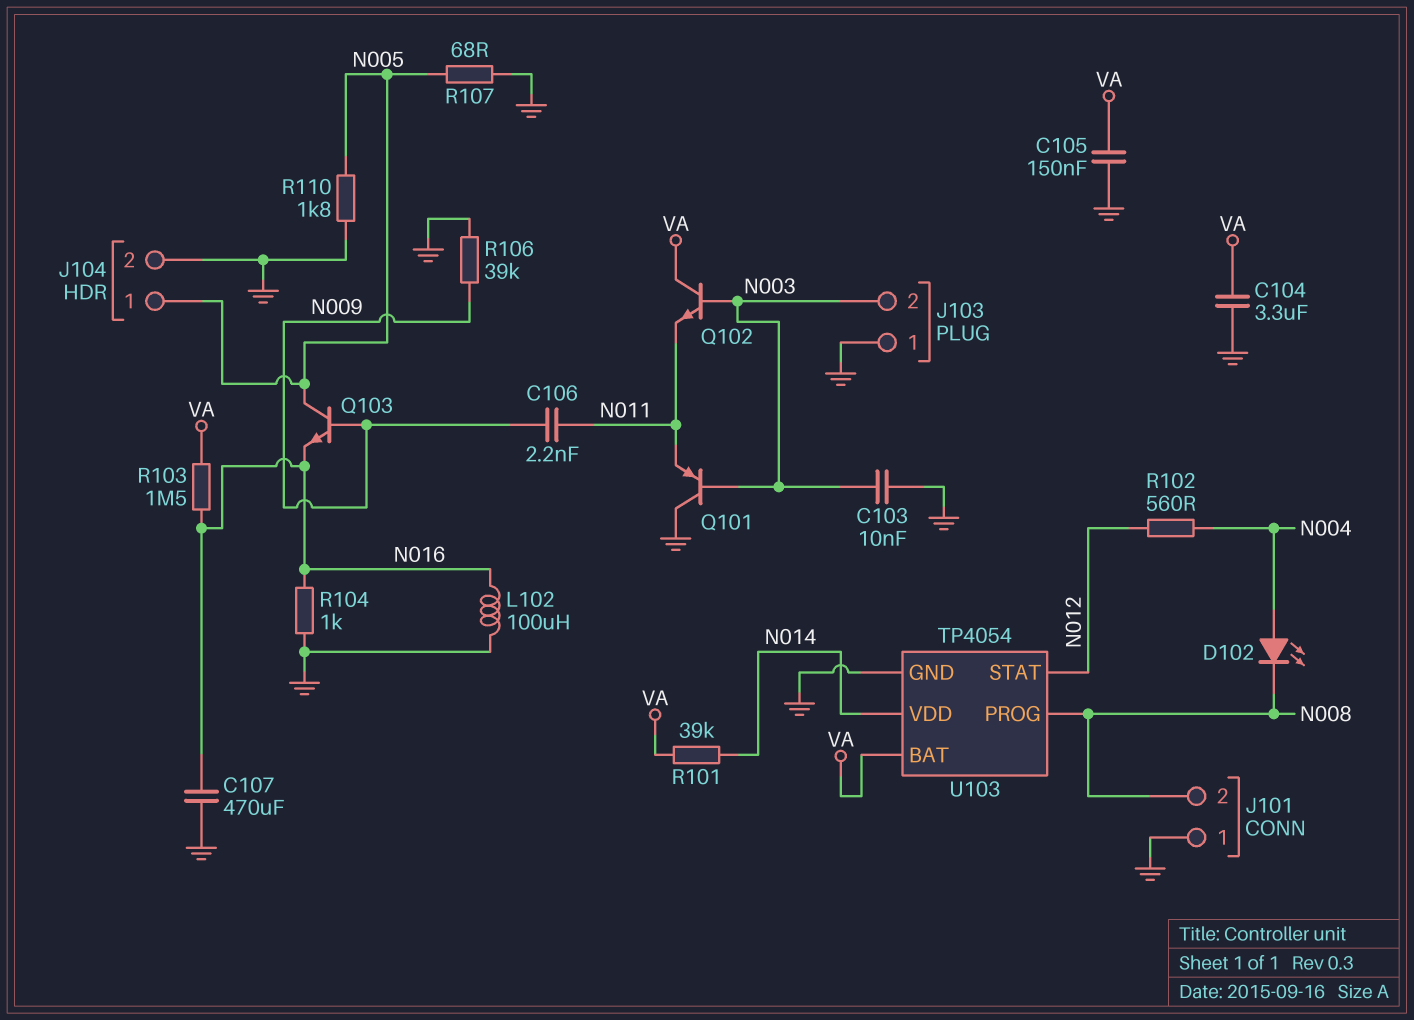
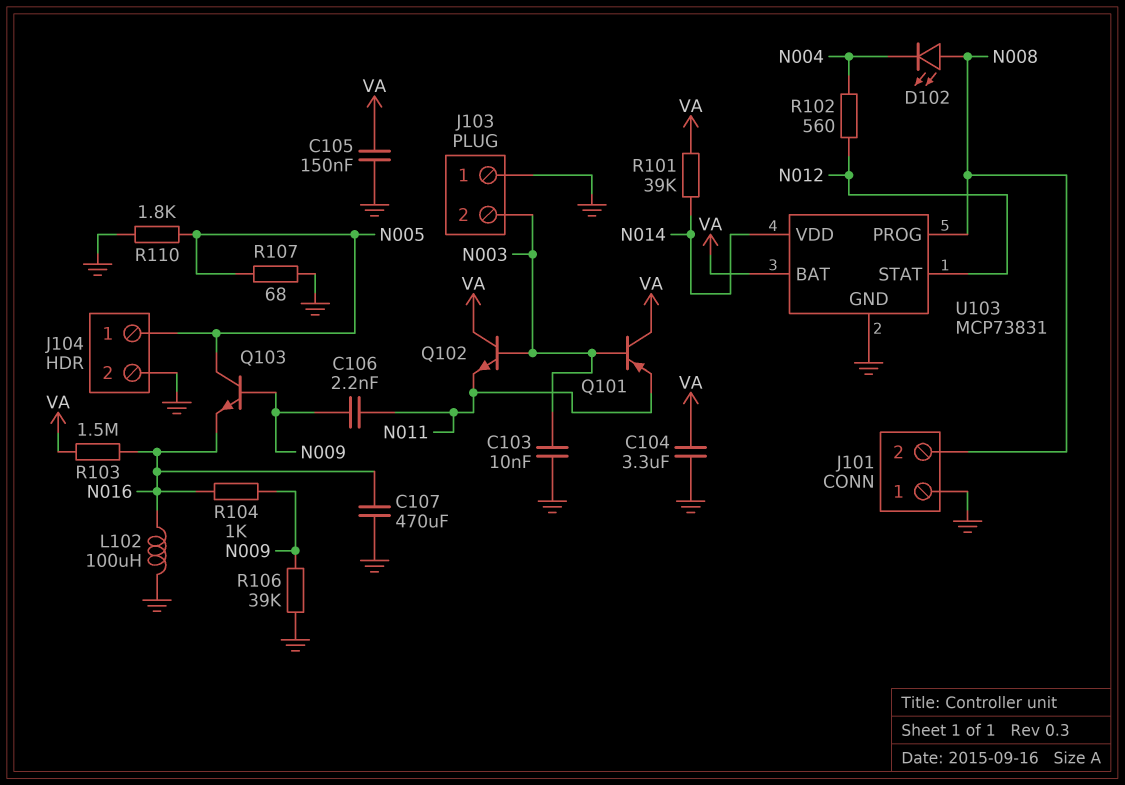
D102: LED (A N004, K N008) -> LED (A N008, K N004)
Q101: PNP (B N003, C GND, E N011) -> PNP (B N003, C VA, E N011)
R104: 1k (GND, N016) -> 1k (N009, N016)
U103: TP4054 -> MCP73831

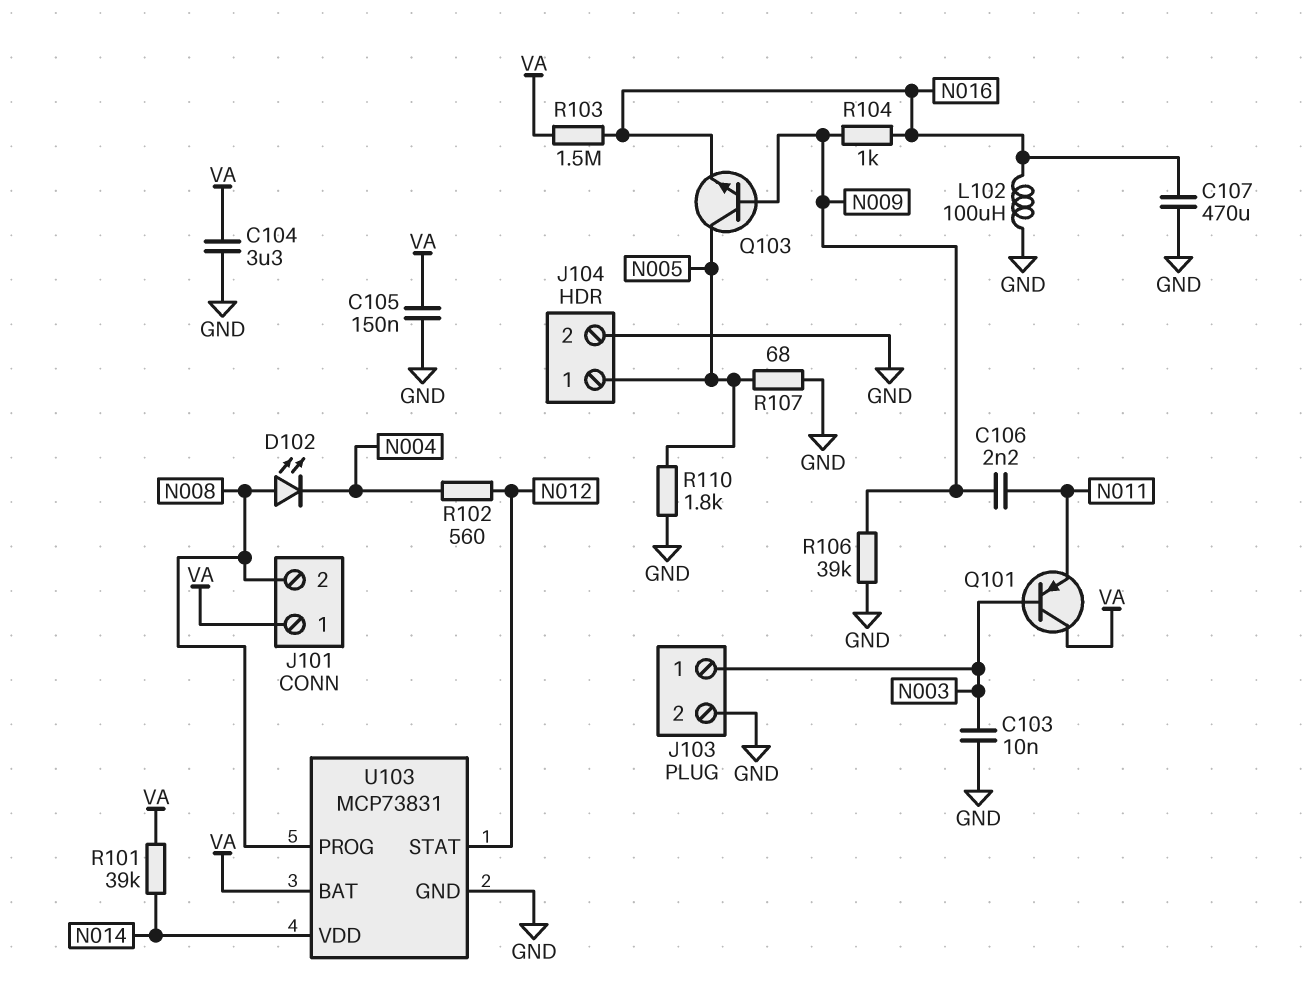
J101 pin 1: GND -> VA
J103 pin 1: GND -> N003
J103 pin 2: N003 -> GND
Q102: NPN (B N003, C VA, E N011) -> none

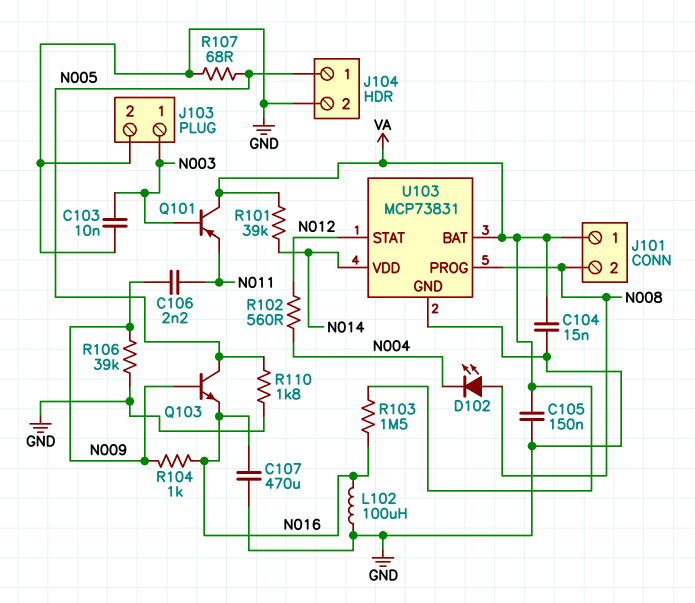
C104: 3.3uF (GND, VA) -> 15nF (GND, VA)

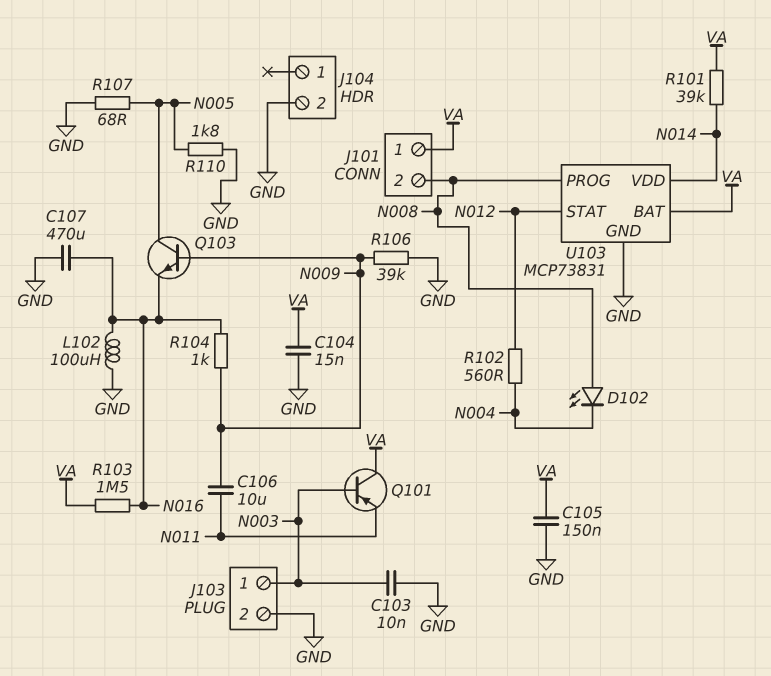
C106: 2.2nF (N009, N011) -> 10uF (N009, N011)
J104 pin 1: N005 -> none

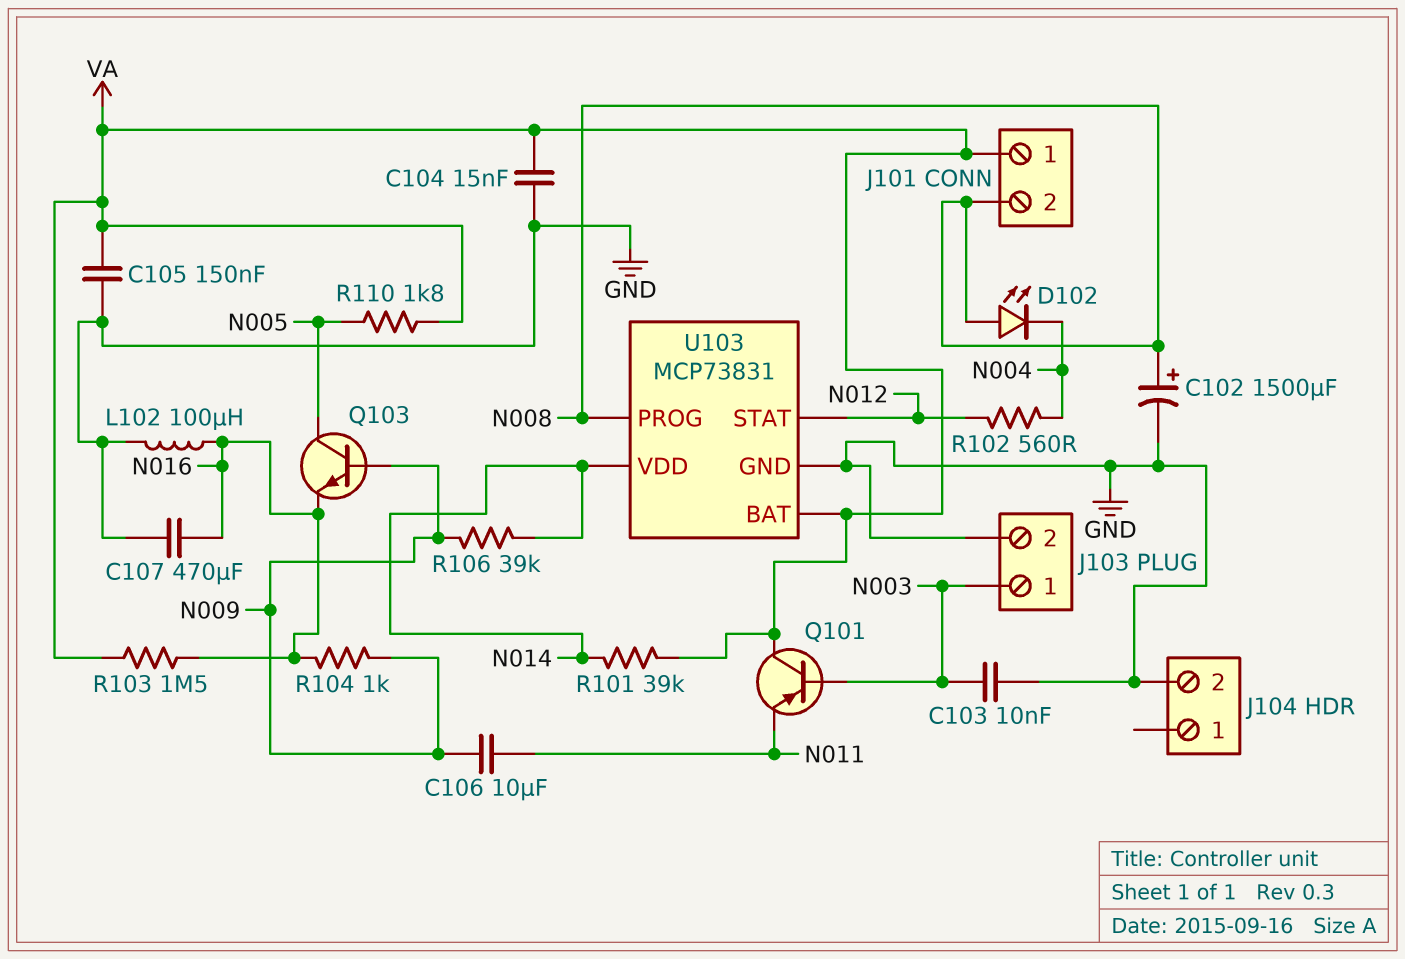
C102: none -> 1500uF (plus N008, minus GND)
R106: 39k (GND, N009) -> 39k (N009, N014)
R107: 68 (GND, N005) -> none
R110: 1.8k (GND, N005) -> 1.8k (N005, VA)

